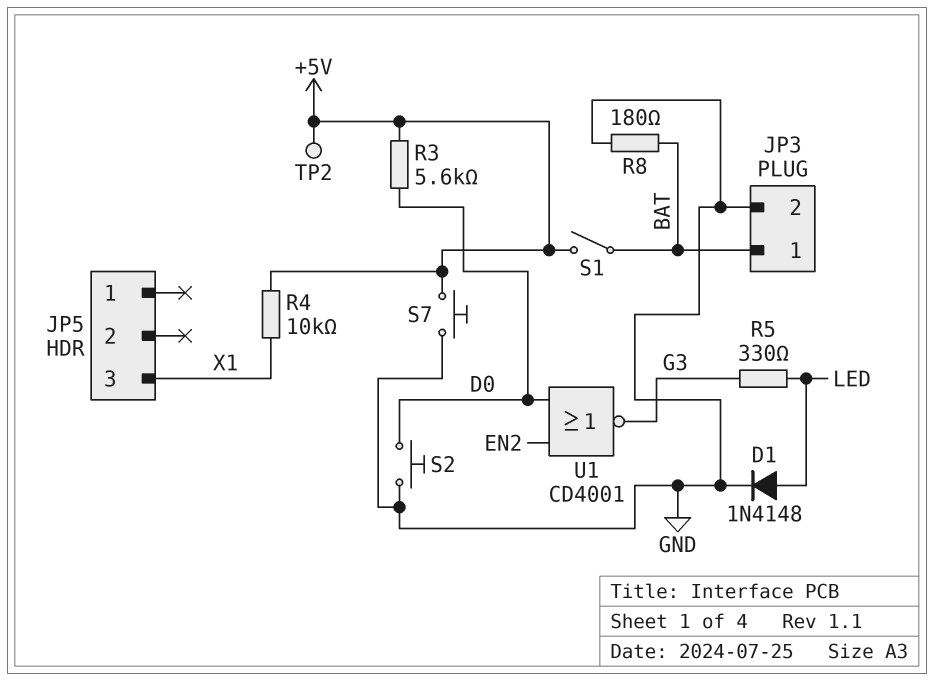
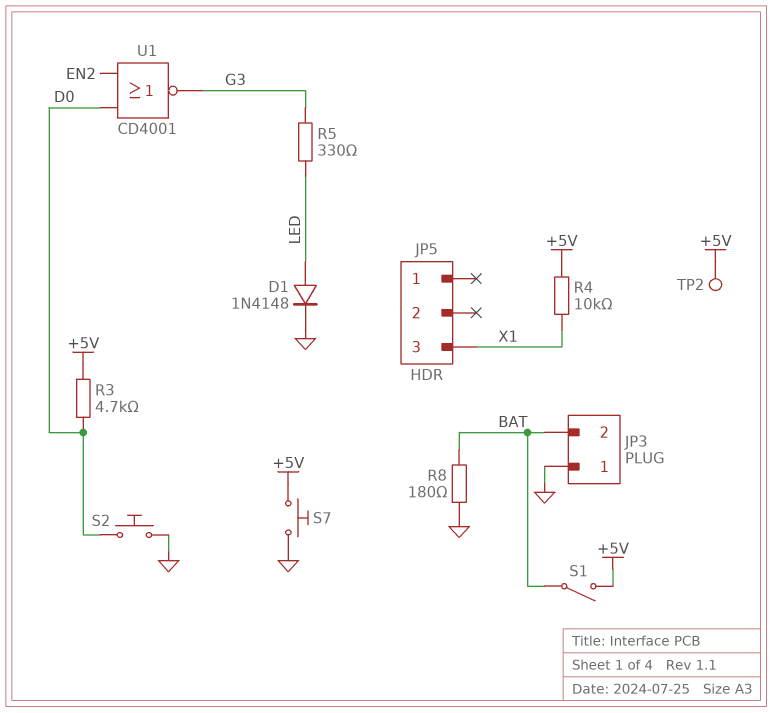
JP3 pin 1: BAT -> GND
JP3 pin 2: GND -> BAT
R3: 5.6k (+5V, D0) -> 4.7k (+5V, D0)

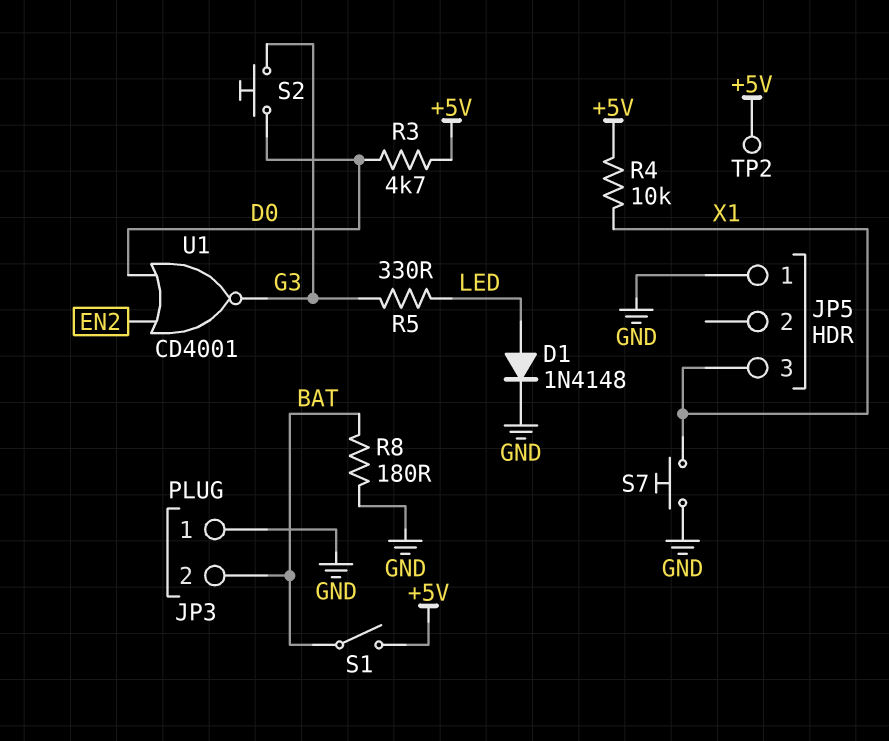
JP5 pin 1: none -> GND
S2: button (D0, GND) -> button (D0, G3)
S7: button (+5V, GND) -> button (GND, X1)

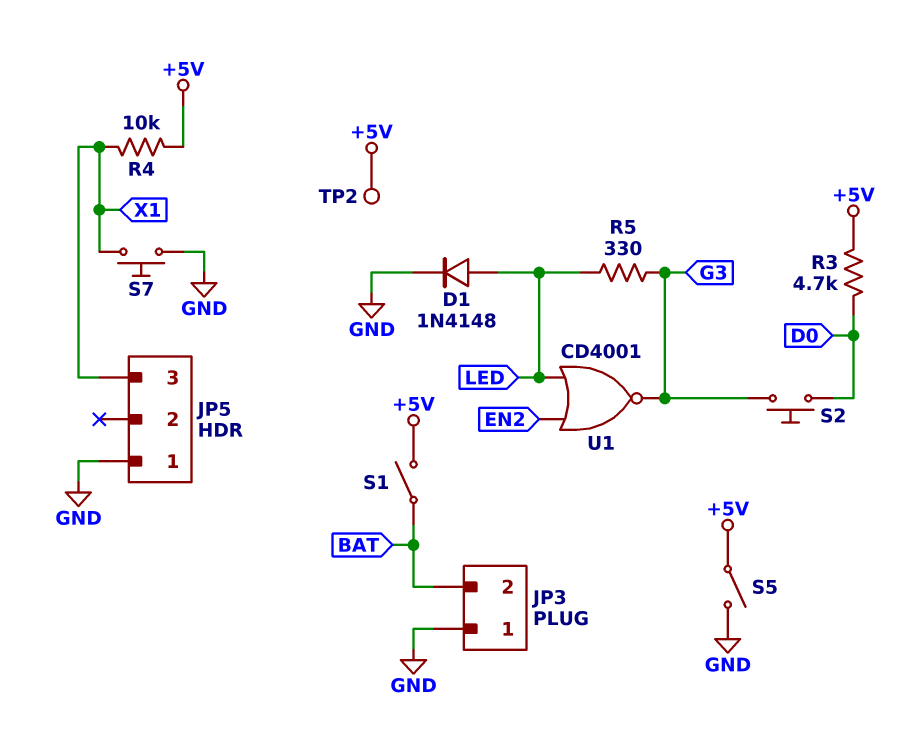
R8: 180 (BAT, GND) -> none
S5: none -> switch (+5V, GND)
U1: NOR CD4001 (in D0, in EN2, out G3) -> NOR CD4001 (in EN2, in LED, out G3)

